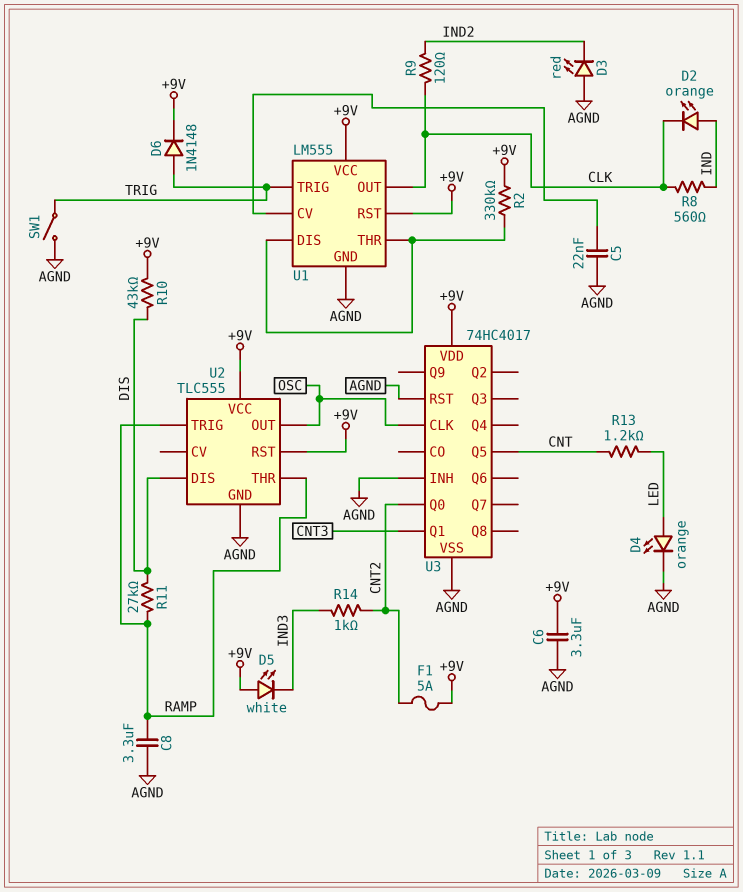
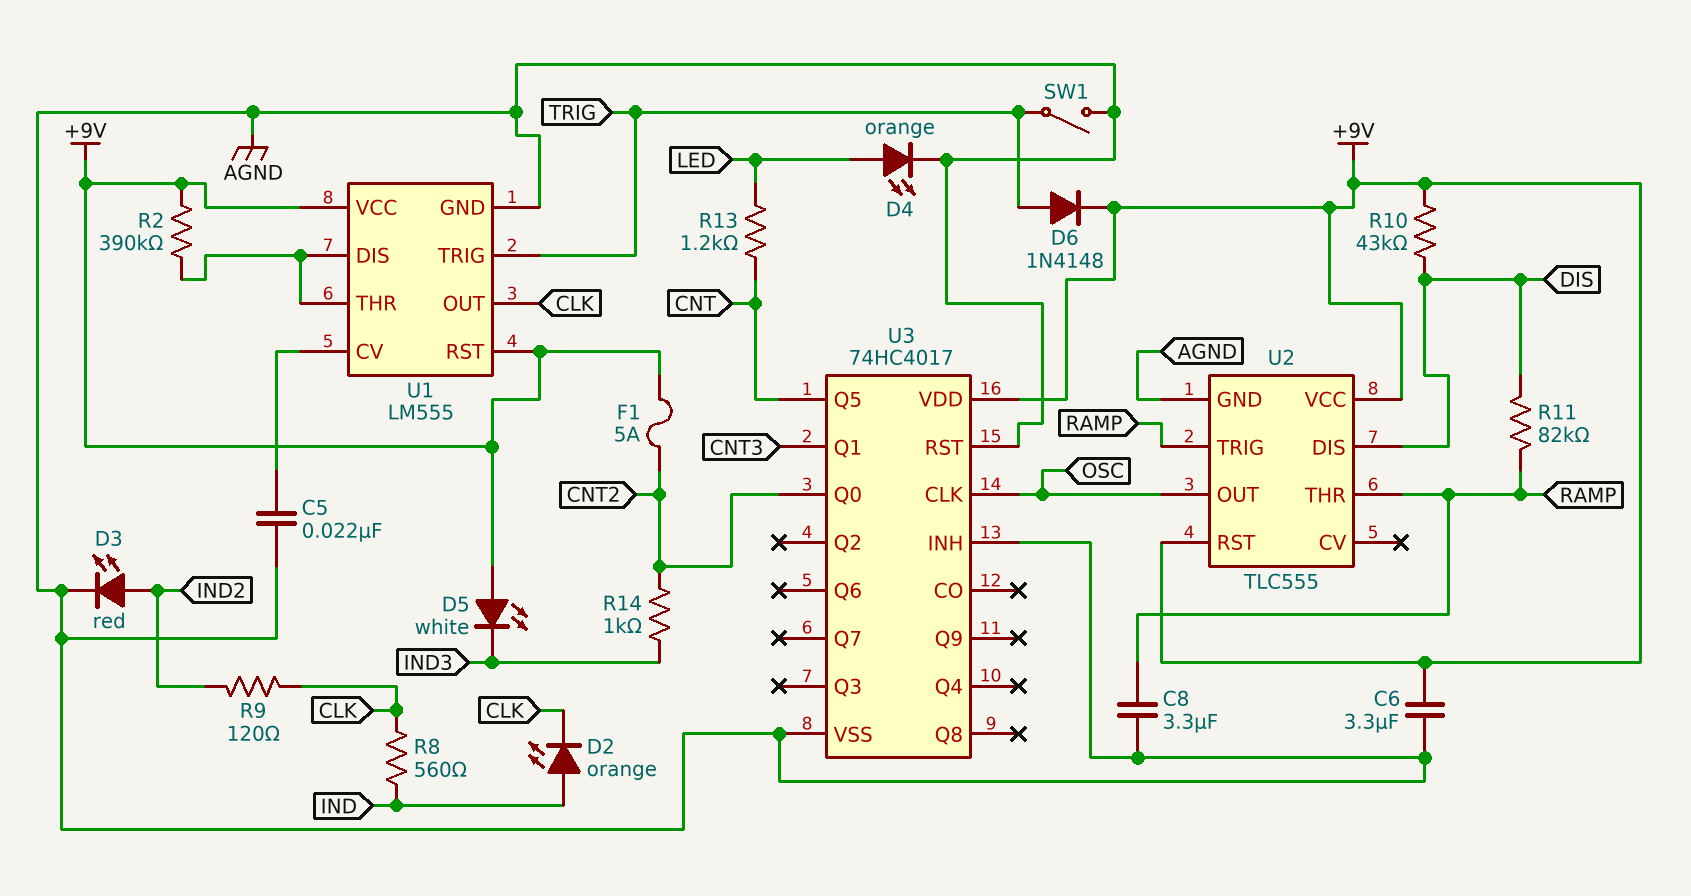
D3: LED red (A AGND, K IND2) -> LED red (A IND2, K AGND)
R2: 330k (+9V, U1/DIS) -> 390k (+9V, U1/DIS)
R11: 27k (DIS, RAMP) -> 82k (DIS, RAMP)

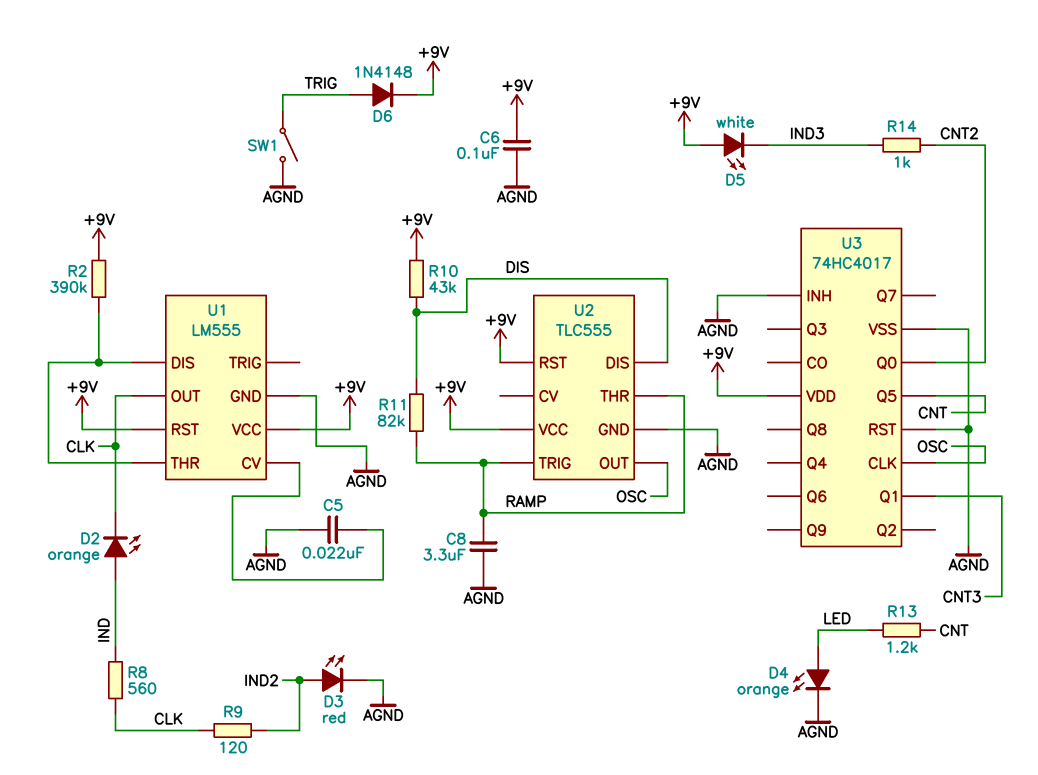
C6: 3.3uF (+9V, AGND) -> 100nF (+9V, AGND)
F1: 5A (+9V, CNT2) -> none
U1 pin TRIG: TRIG -> none

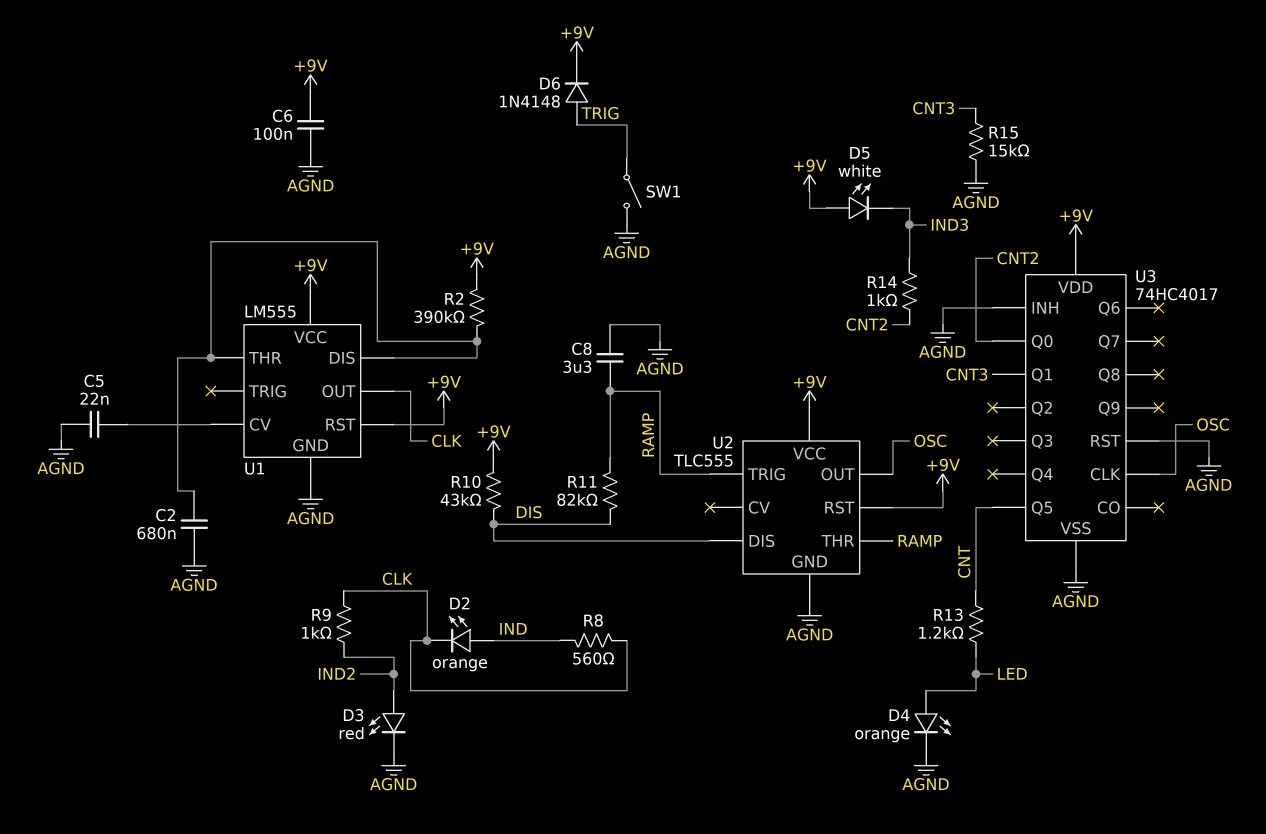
C2: none -> 680nF (AGND, U1/DIS)
R9: 120 (CLK, IND2) -> 1k (CLK, IND2)
R15: none -> 15k (AGND, CNT3)

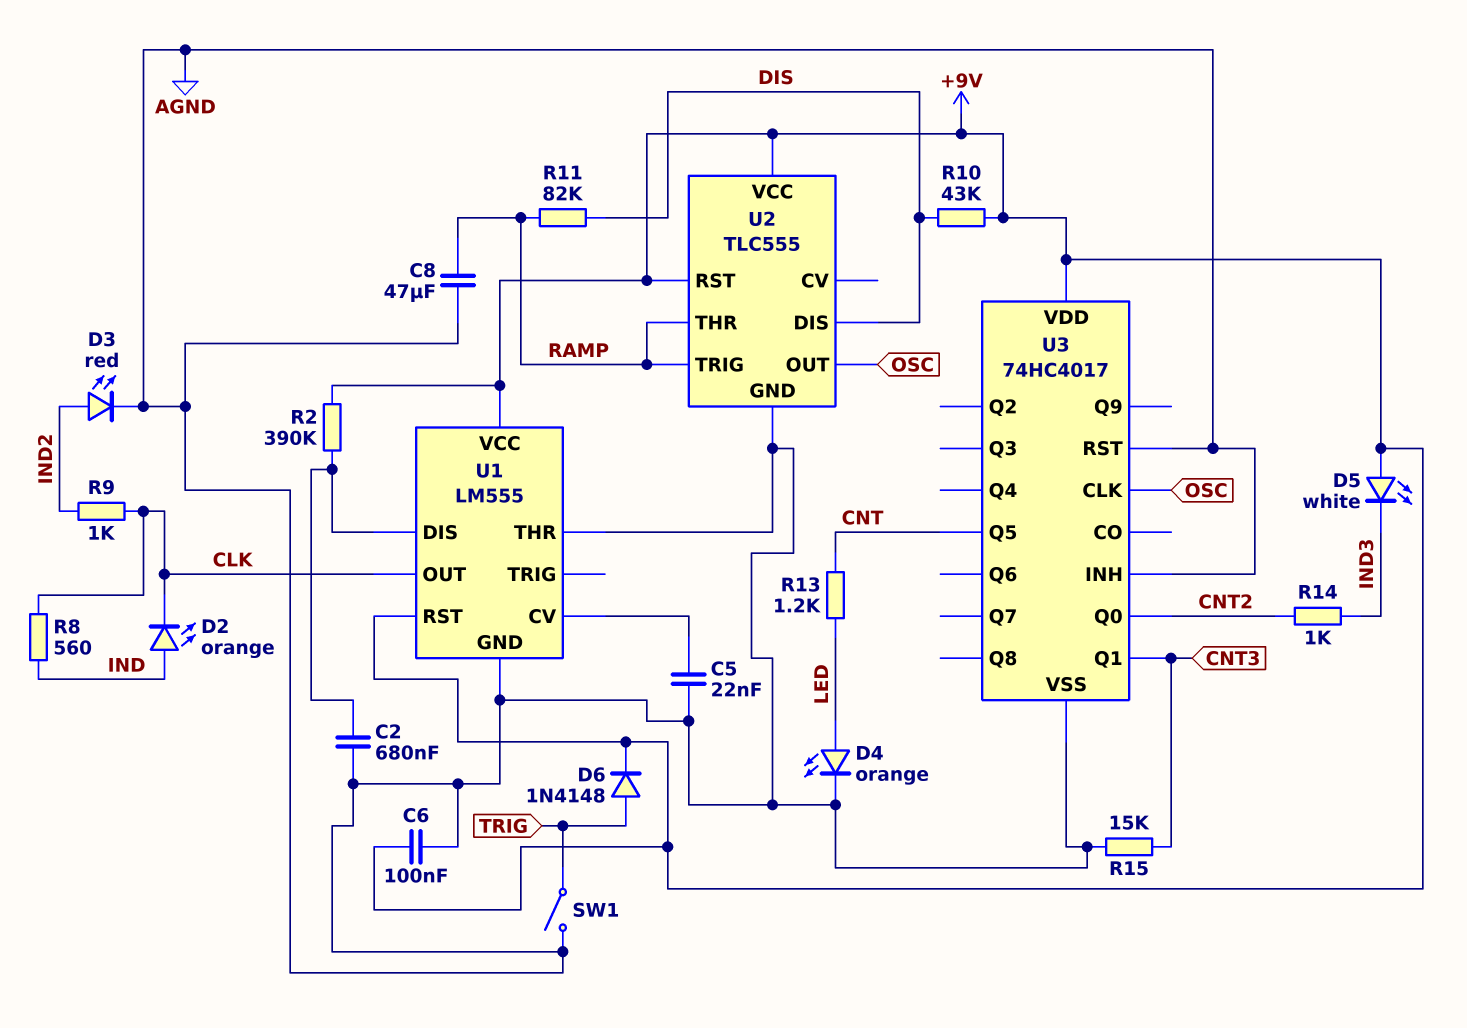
C8: 3.3uF (AGND, RAMP) -> 47uF (AGND, RAMP)
U1 pin THR: U1/DIS -> AGND

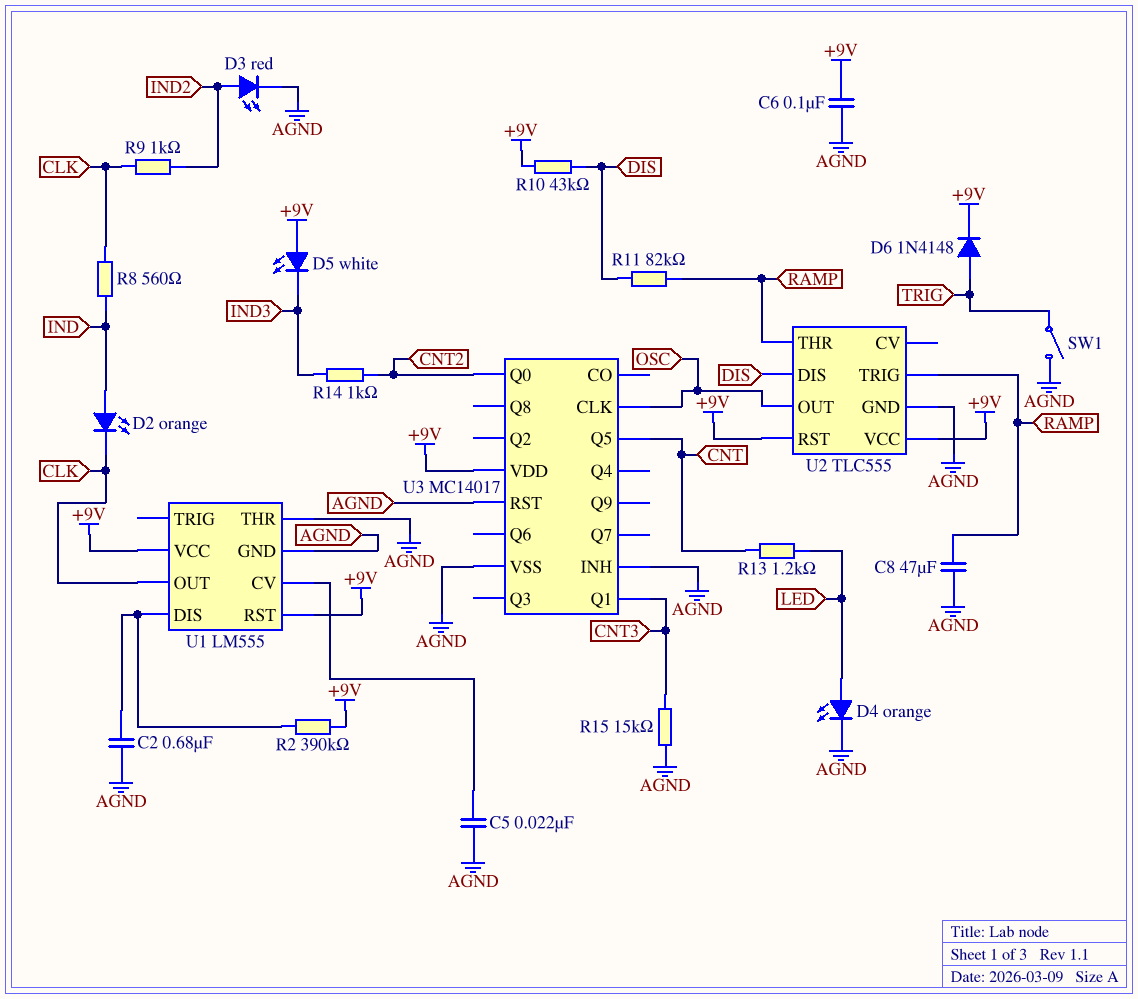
U3: 74HC4017 -> MC14017

